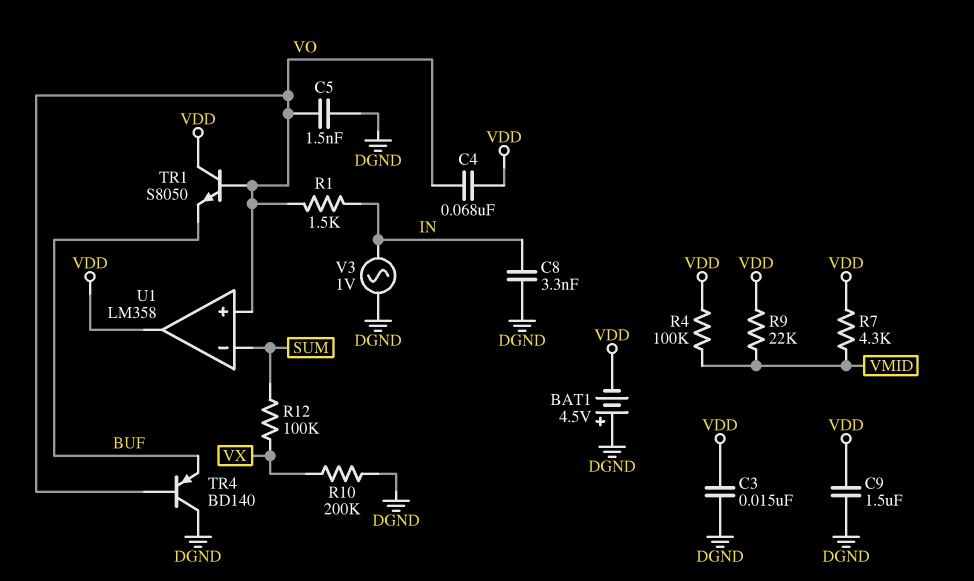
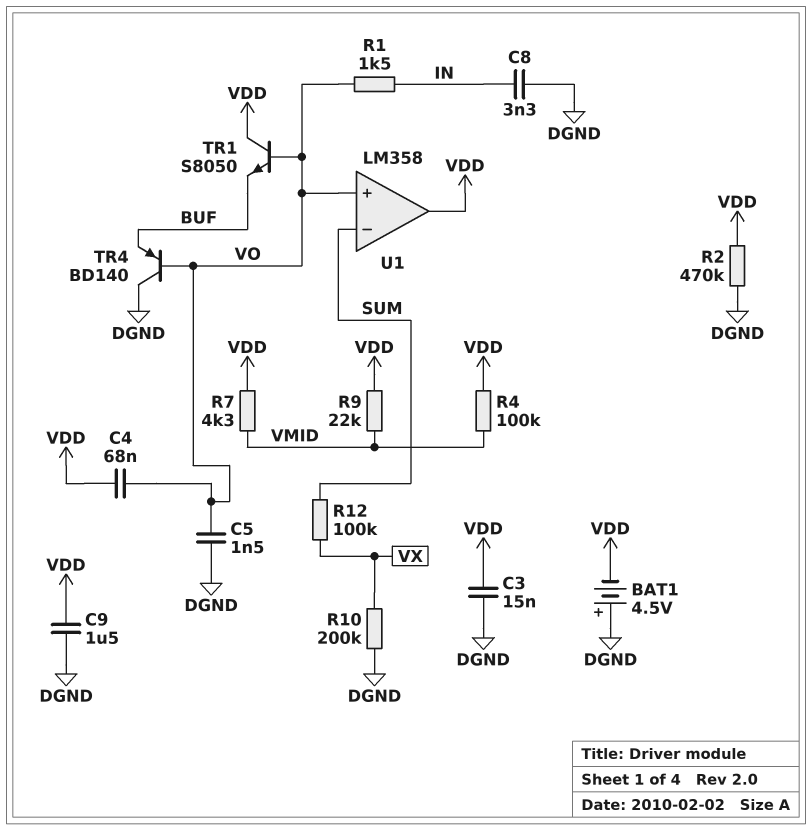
R2: none -> 470k (DGND, VDD)
V3: AC 1V (DGND, IN) -> none

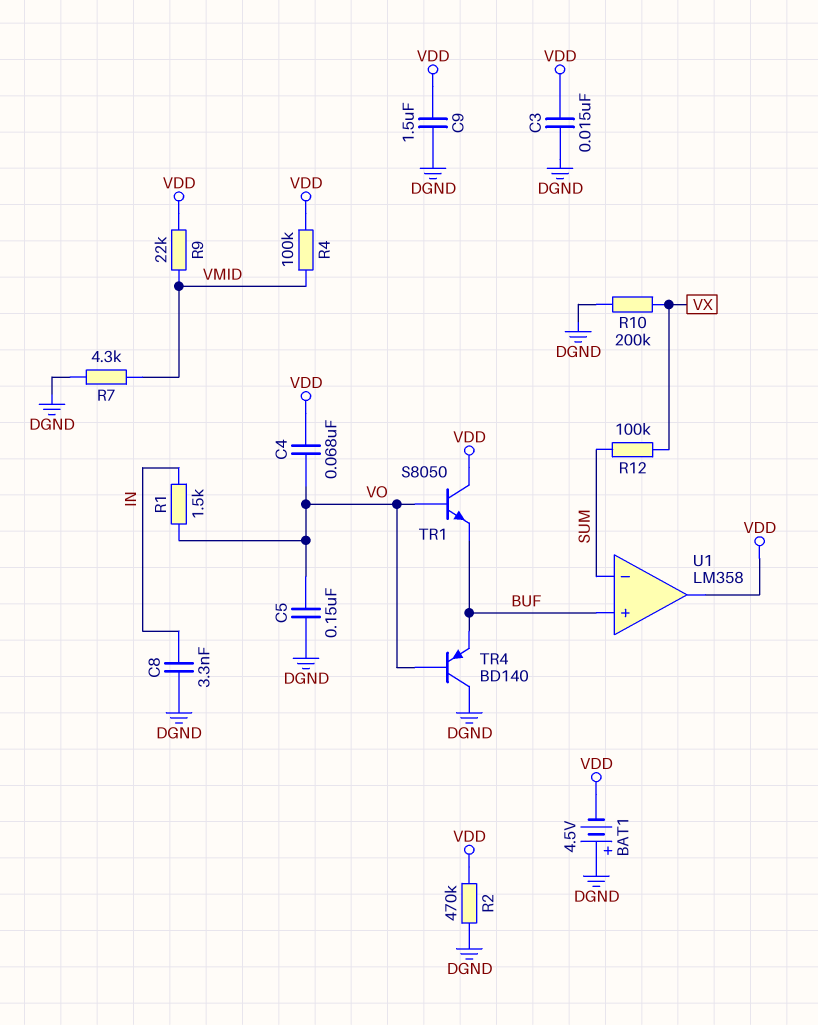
C5: 1.5nF (DGND, VO) -> 150nF (DGND, VO)
R7: 4.3k (VDD, VMID) -> 4.3k (DGND, VMID)
U1 pin in+: VO -> BUF

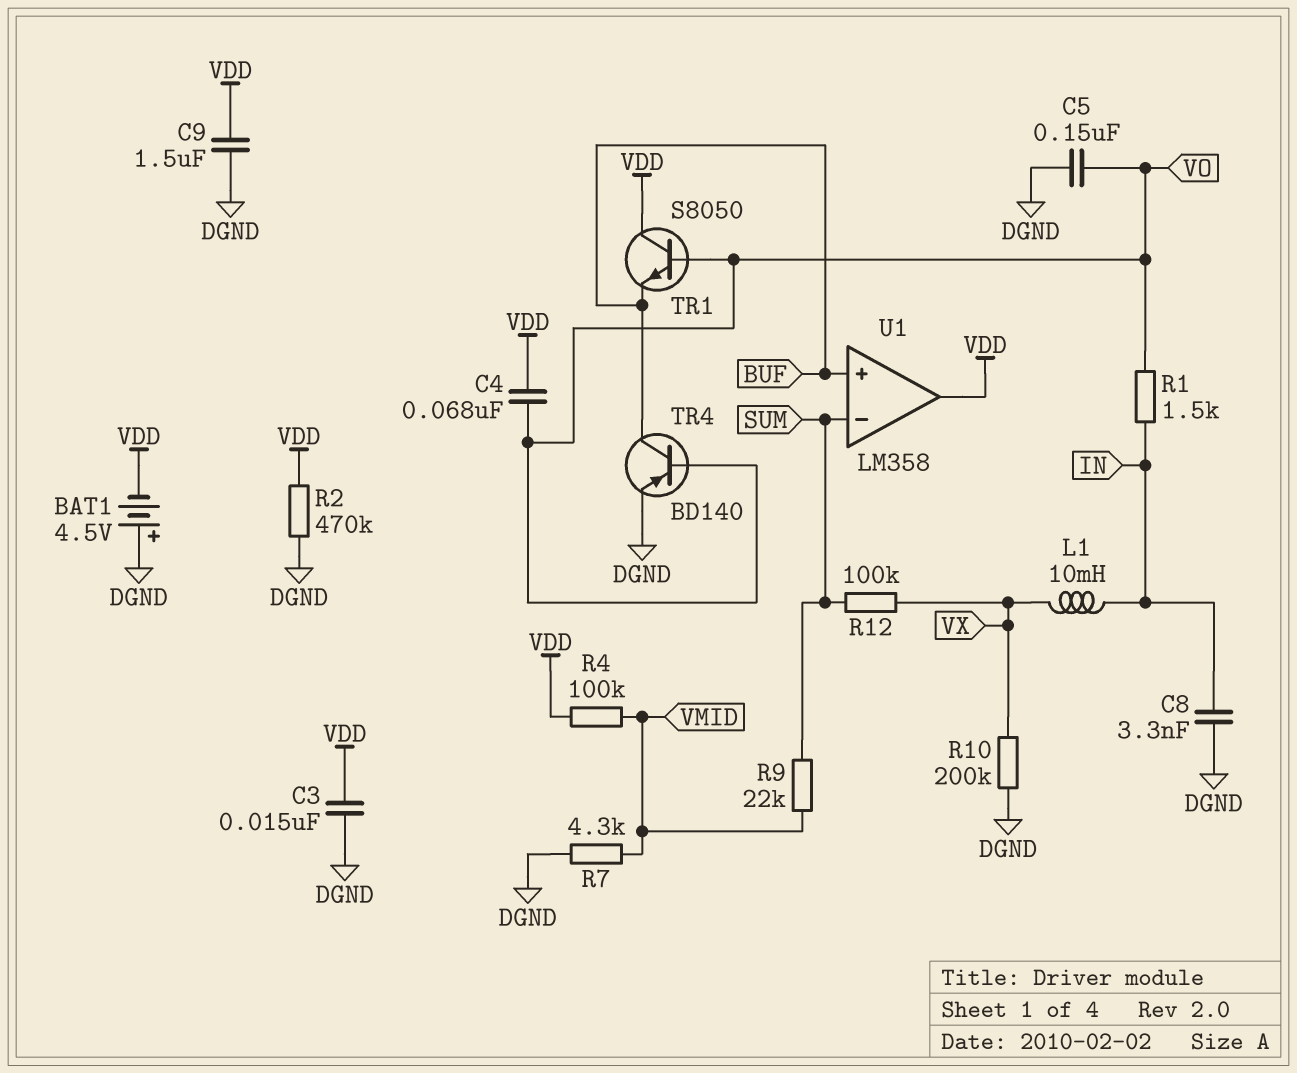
L1: none -> 10mH (IN, VX)
R9: 22k (VDD, VMID) -> 22k (SUM, VMID)
TR4: PNP BD140 (B VO, C DGND, E BUF) -> PNP BD140 (B VO, C BUF, E DGND)

